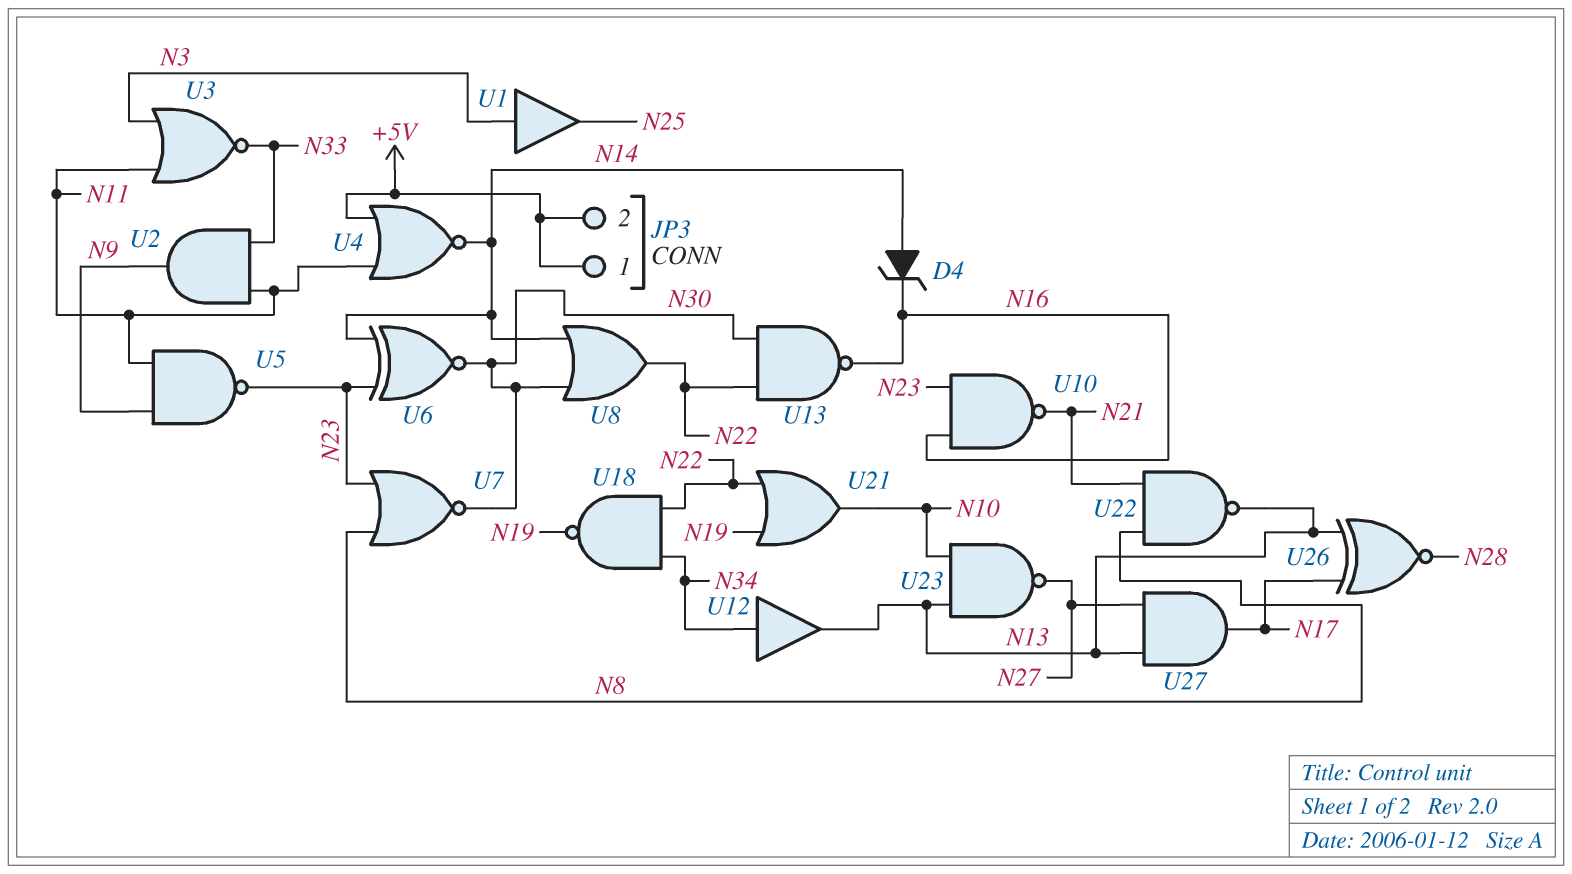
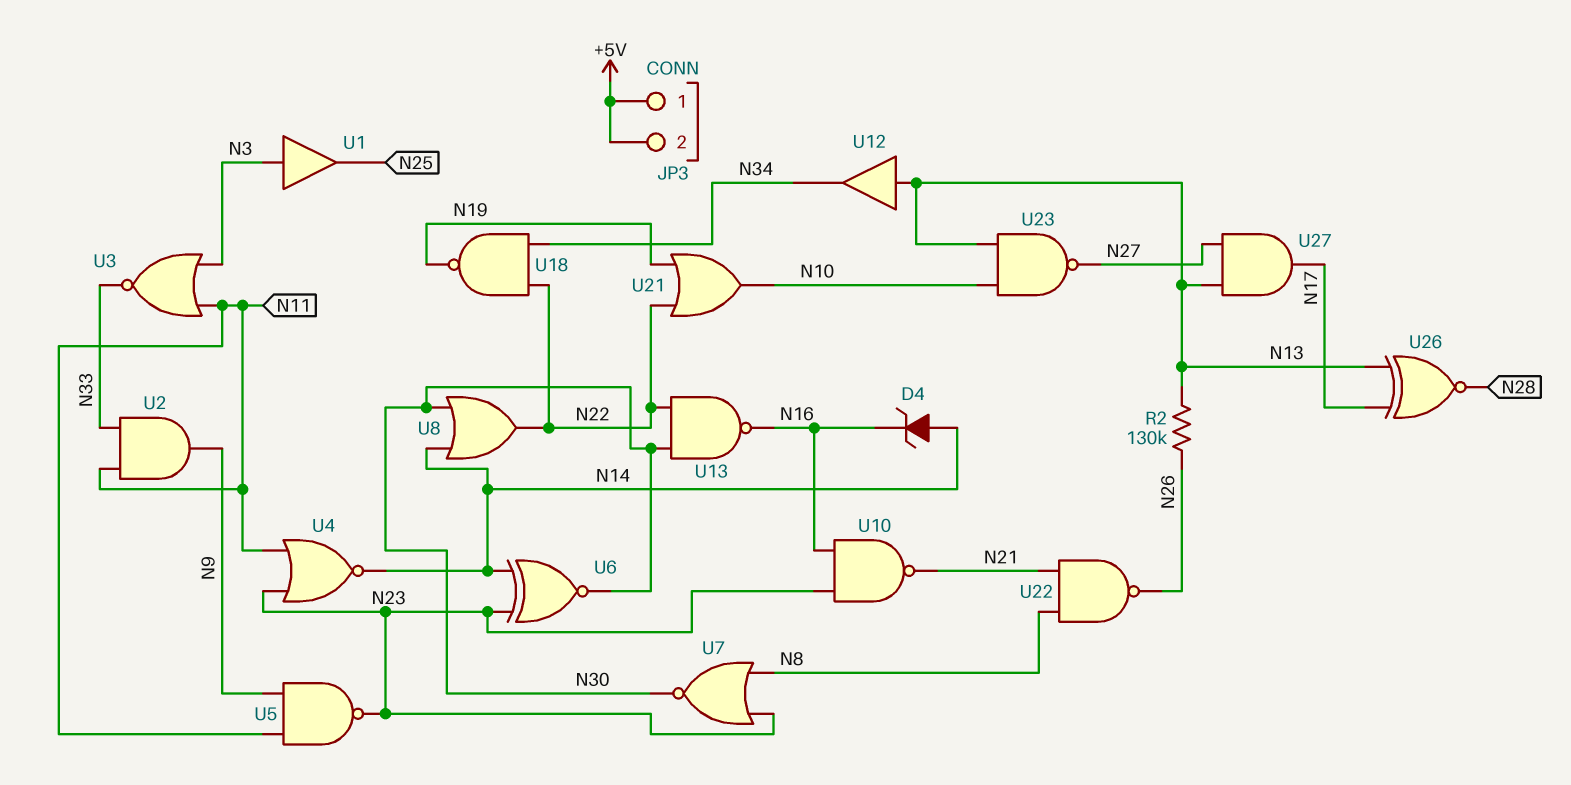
R2: none -> 130k (N13, N26)
U4: NOR (in +5V, in N11, out N14) -> NOR (in N11, in N23, out N14)
U12: buffer (in N34, out N13) -> buffer (in N13, out N34)
U22: NAND (in N8, in N21, out N13) -> NAND (in N8, in N21, out N26)

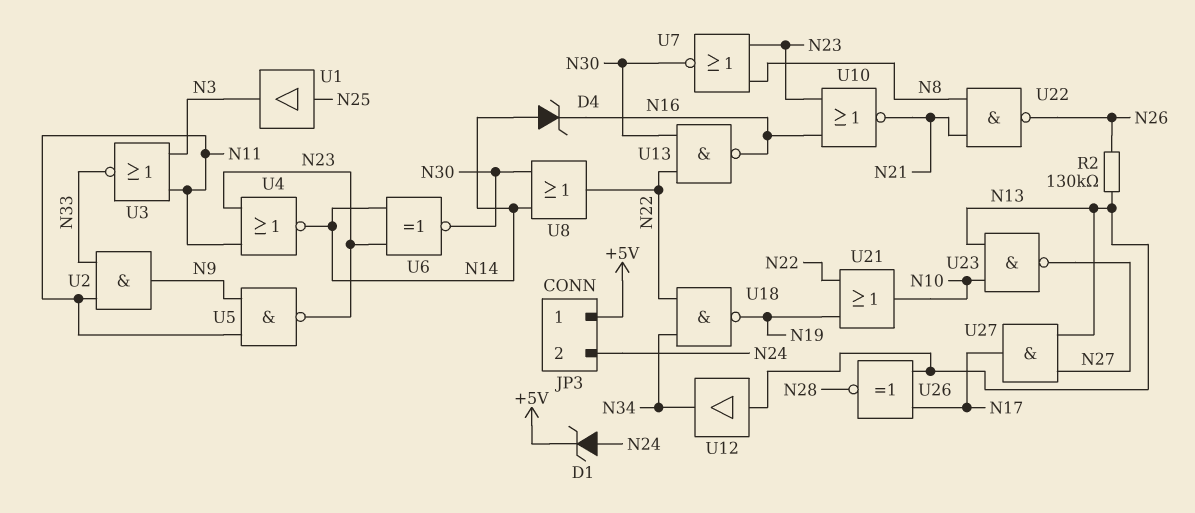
D1: none -> zener (A N24, K +5V)
JP3 pin 2: +5V -> N24
U1: buffer (in N3, out N25) -> buffer (in N25, out N3)
U10: NAND (in N16, in N23, out N21) -> NOR (in N16, in N23, out N21)

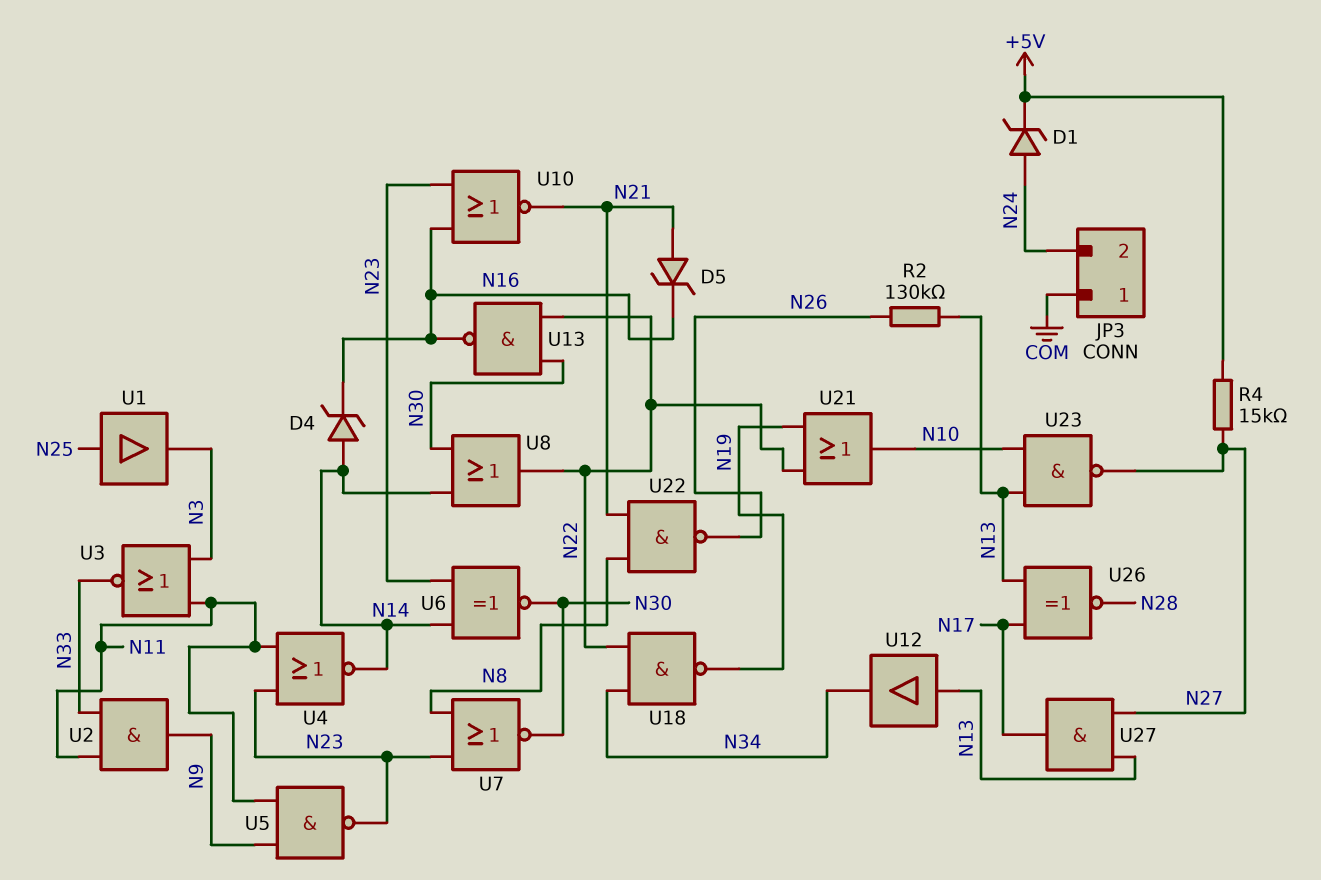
D5: none -> zener (A N21, K N16)
JP3 pin 1: +5V -> COM
R4: none -> 15k (+5V, N27)

